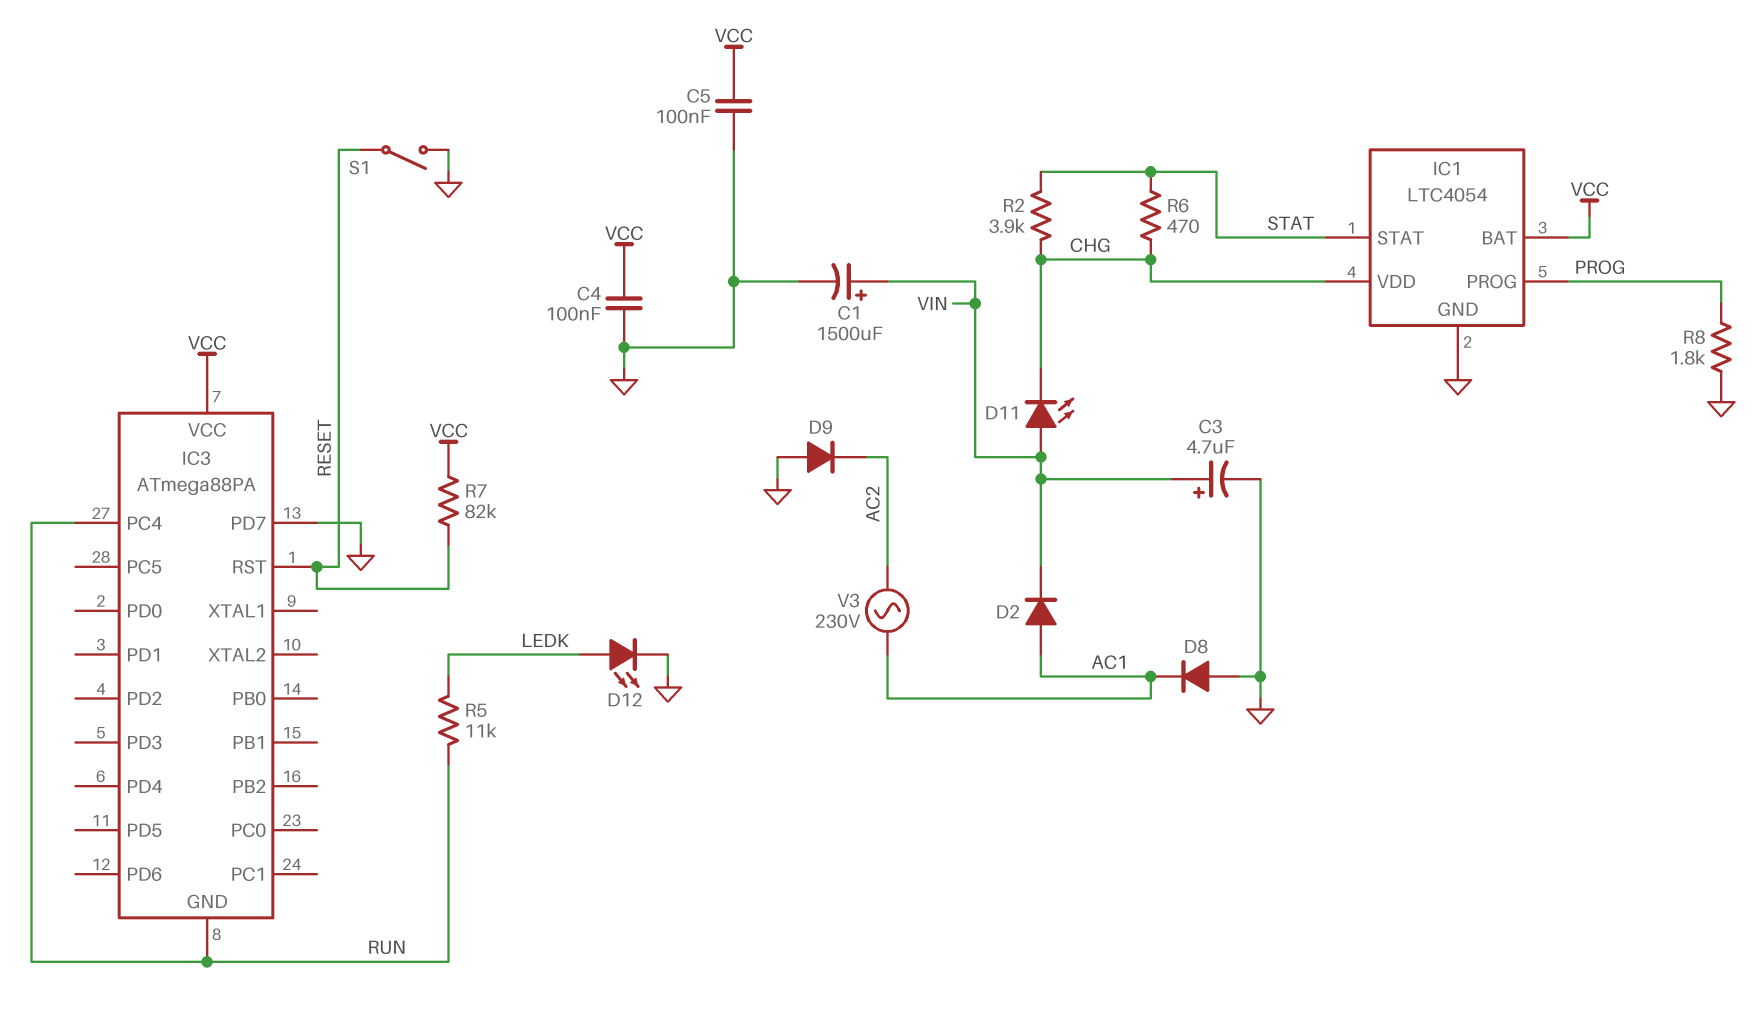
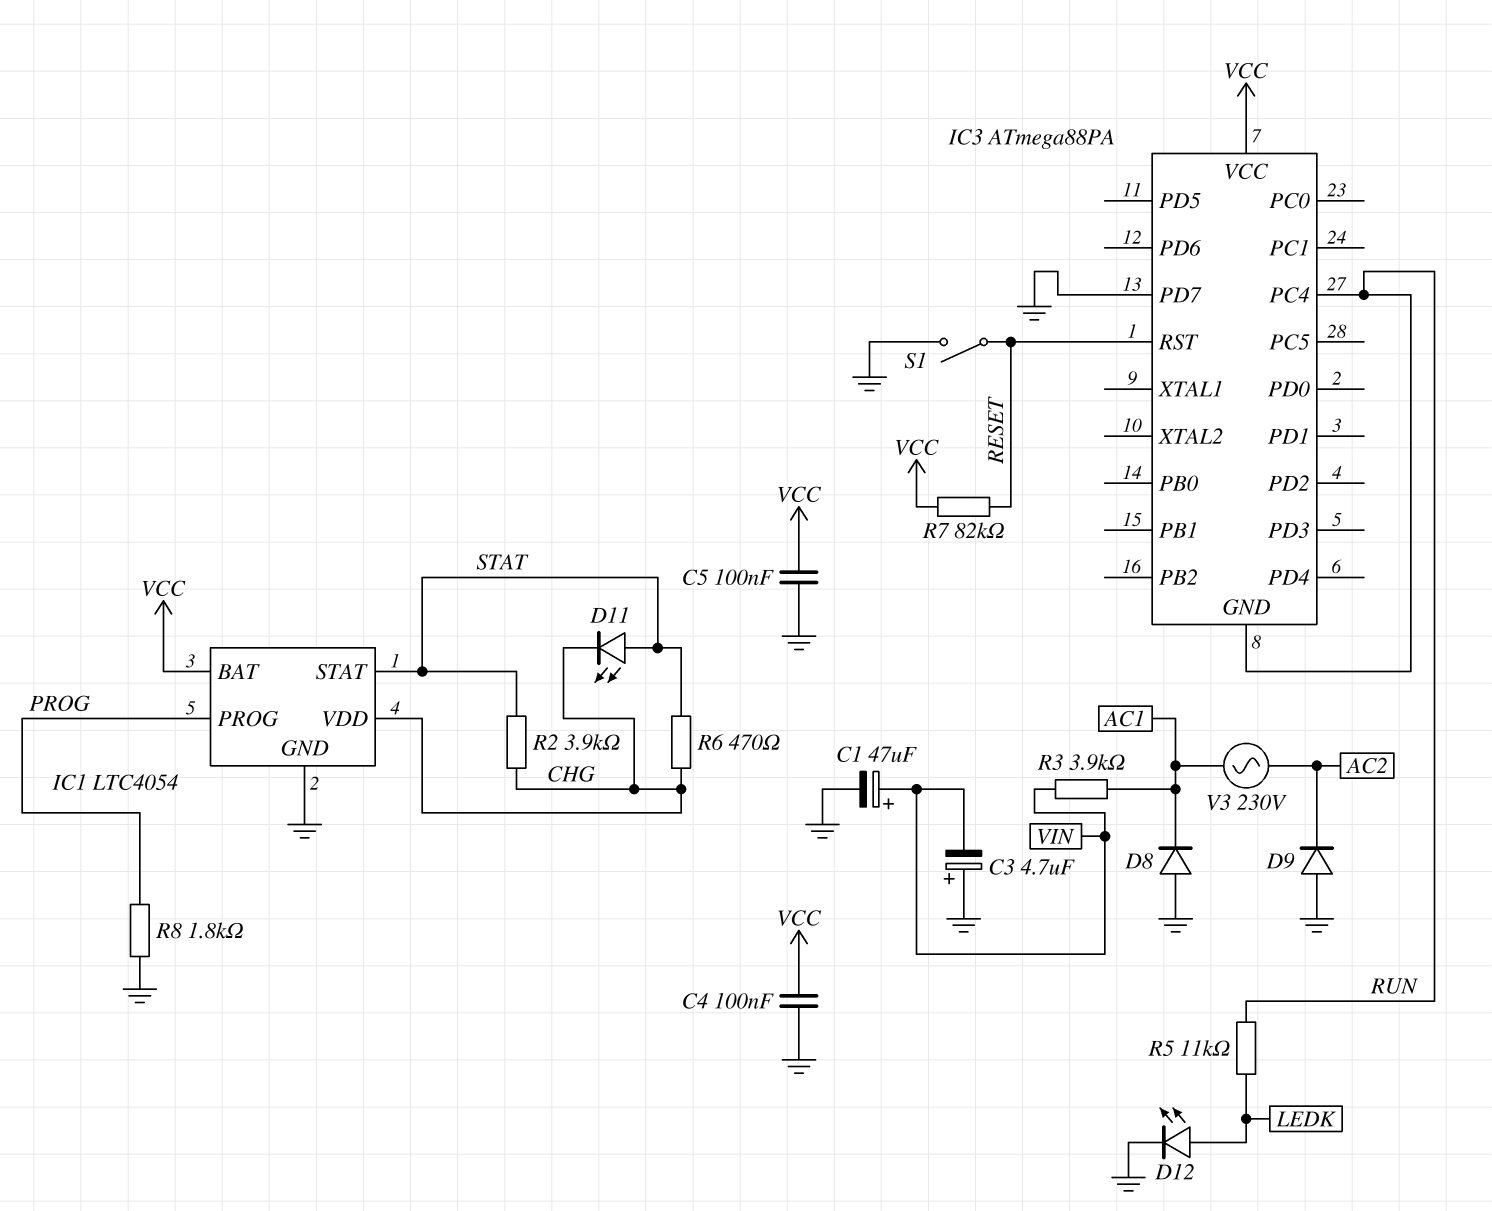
C1: 1500uF (plus VIN, minus GND) -> 47uF (plus VIN, minus GND)
C3: 4.7uF (plus VIN, minus GND) -> 4.7uF (plus GND, minus VIN)
D2: diode (A AC1, K VIN) -> none
D11: LED (A VIN, K CHG) -> LED (A STAT, K CHG)
R3: none -> 3.9k (AC1, VIN)

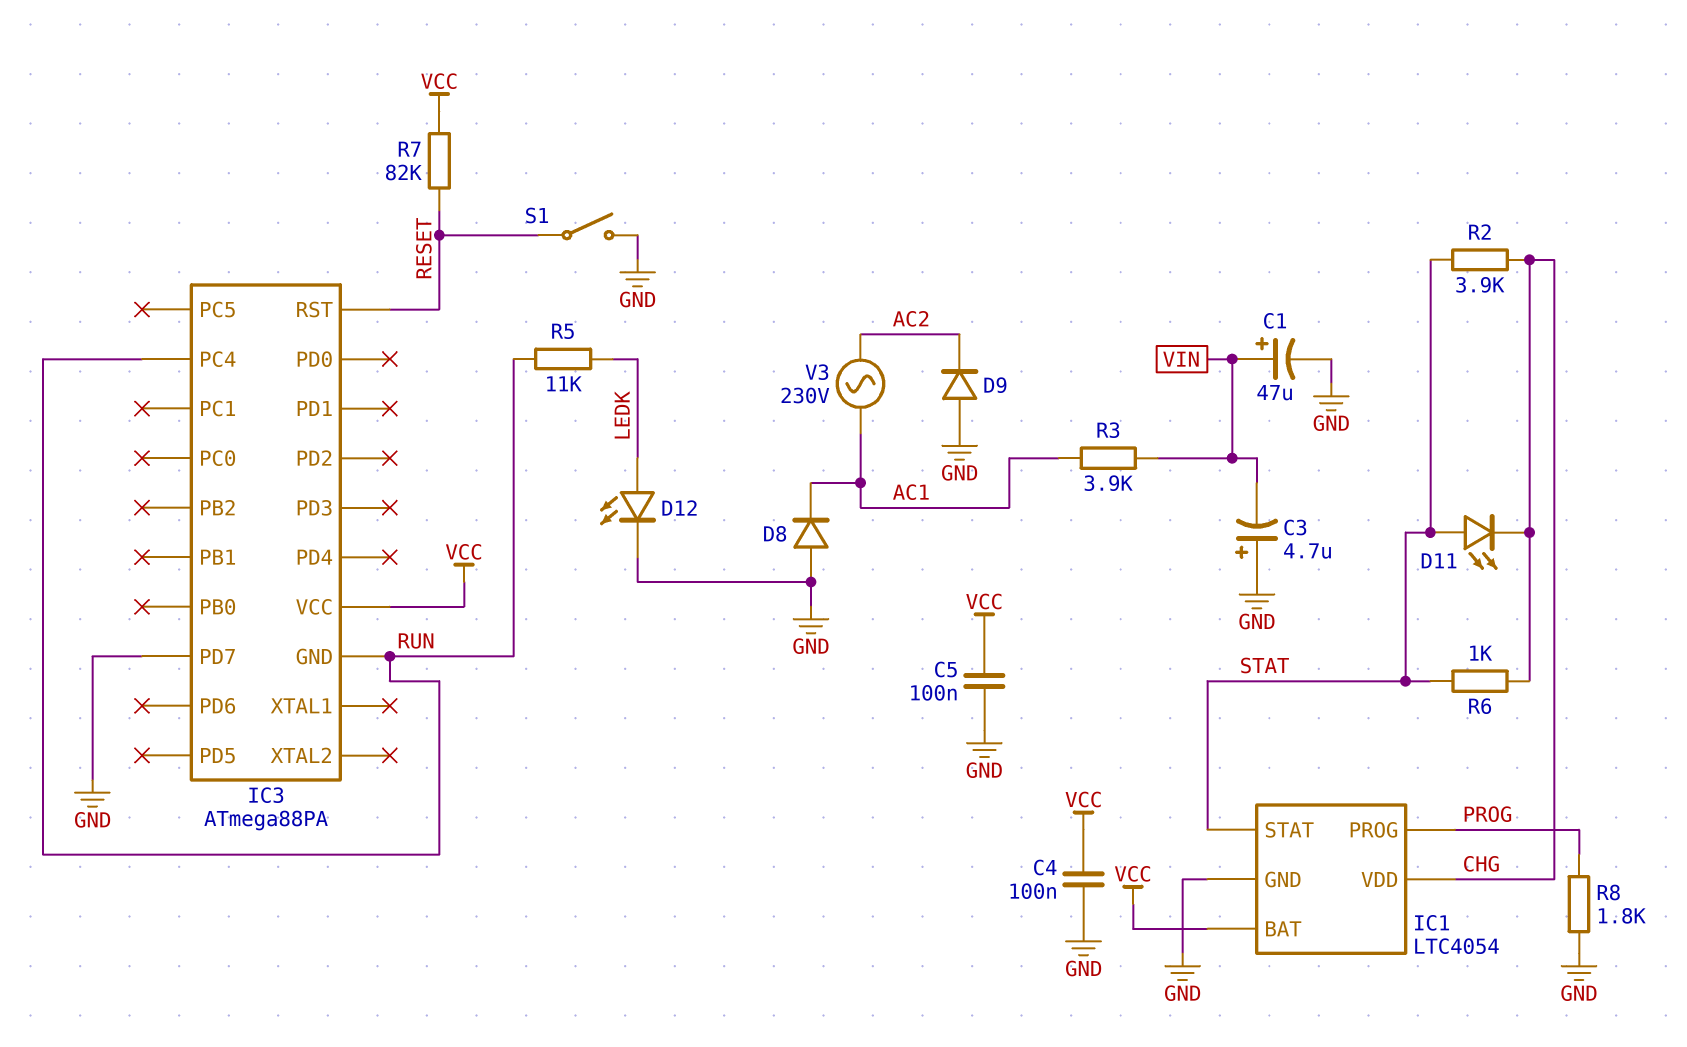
R6: 470 (CHG, STAT) -> 1k (CHG, STAT)

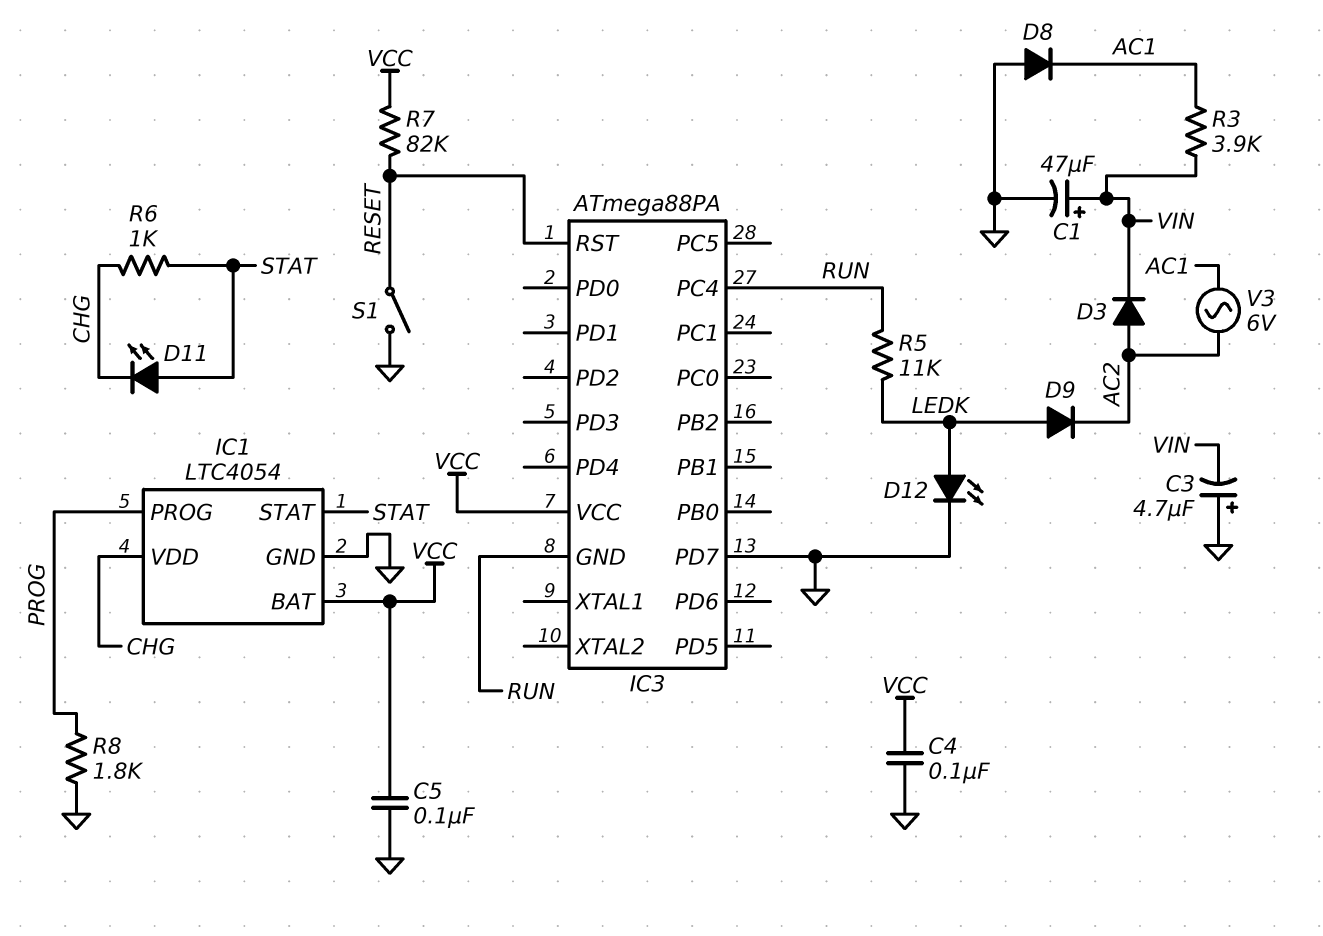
D3: none -> diode (A AC2, K VIN)
D9: diode (A GND, K AC2) -> diode (A LEDK, K AC2)
R2: 3.9k (CHG, STAT) -> none
V3: AC 230V (AC1, AC2) -> AC 6V (AC1, AC2)

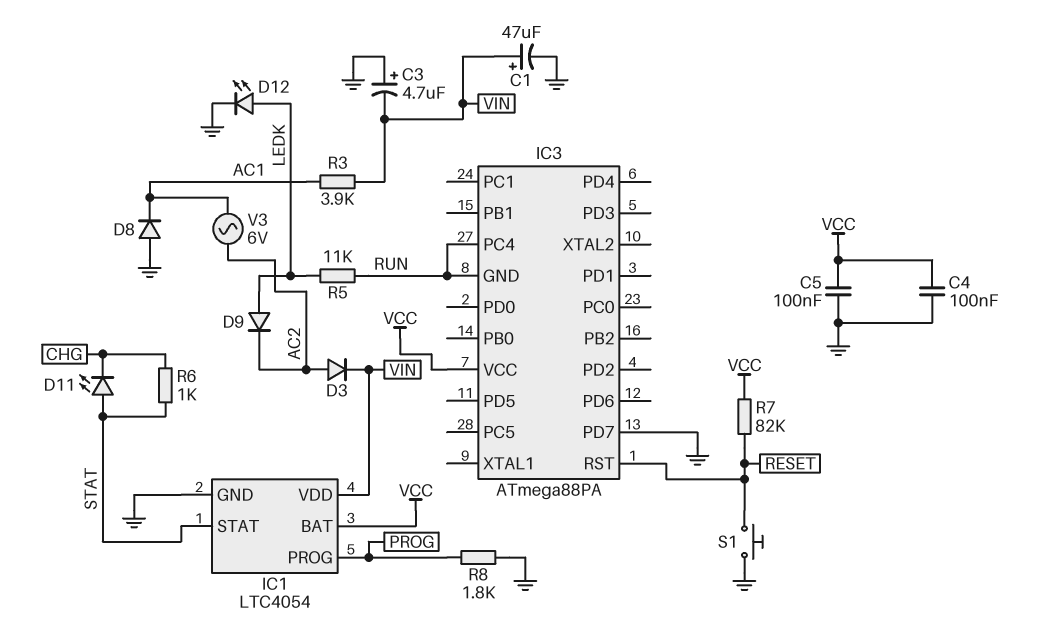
IC1 pin VDD: CHG -> VIN
S1: switch (GND, RESET) -> button (GND, RESET)

